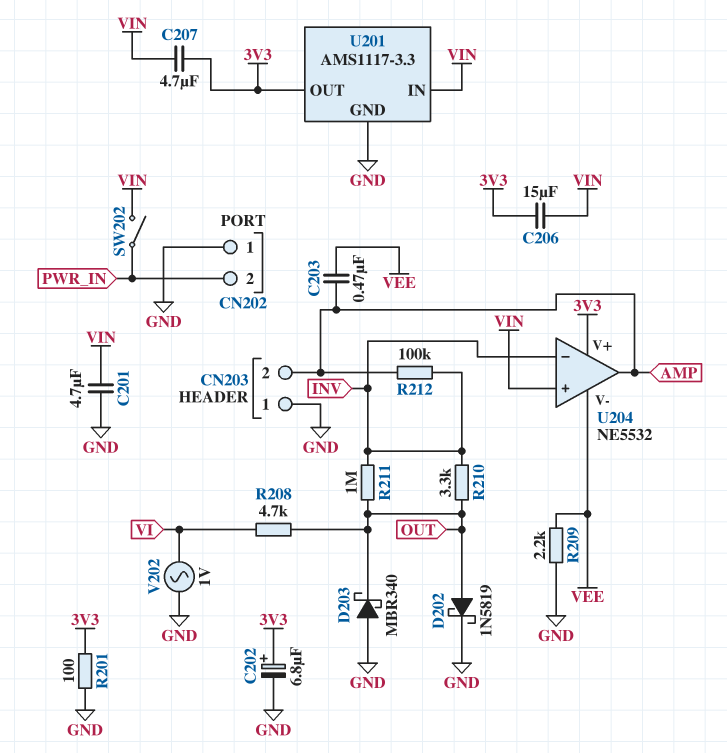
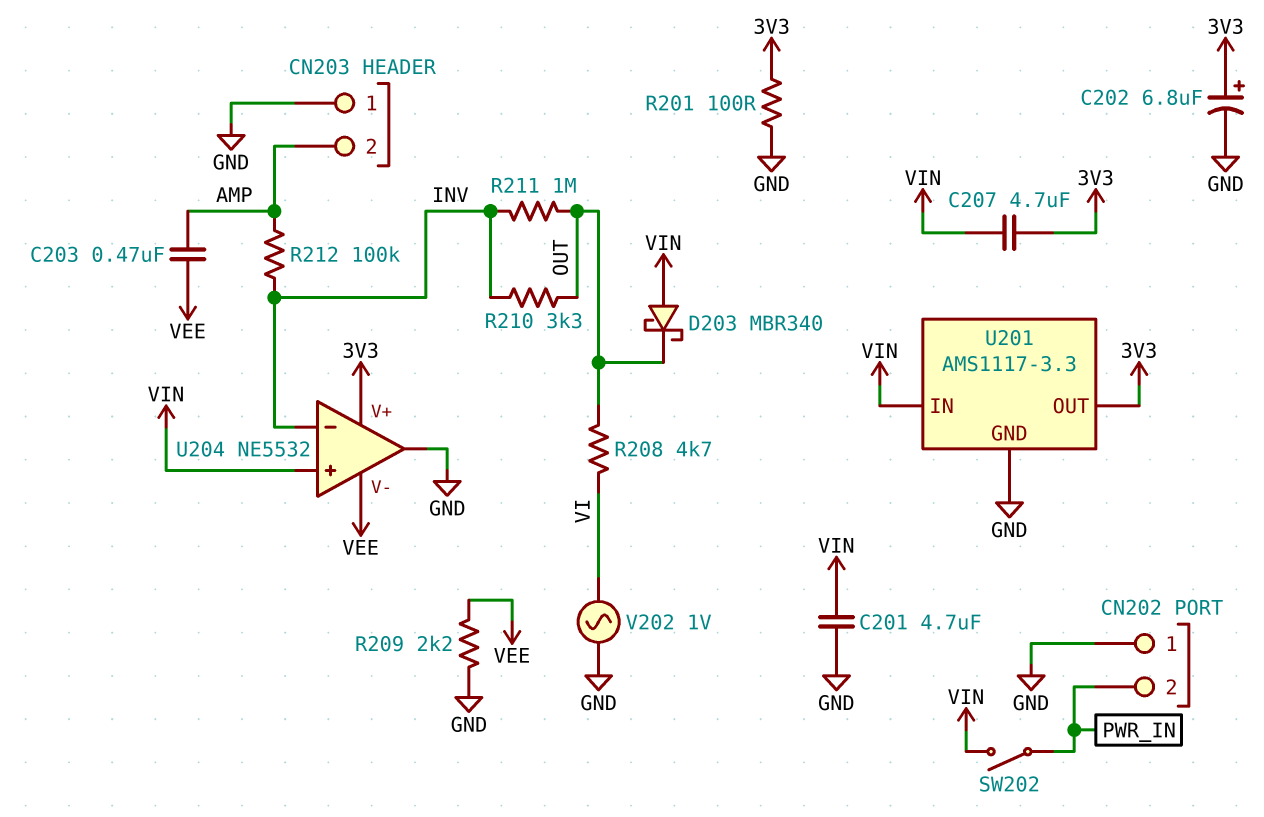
C206: 15uF (3V3, VIN) -> none
D202: schottky 1N5819 (A OUT, K GND) -> none
D203: schottky MBR340 (A GND, K OUT) -> schottky MBR340 (A VIN, K OUT)
U204 pin out: AMP -> GND

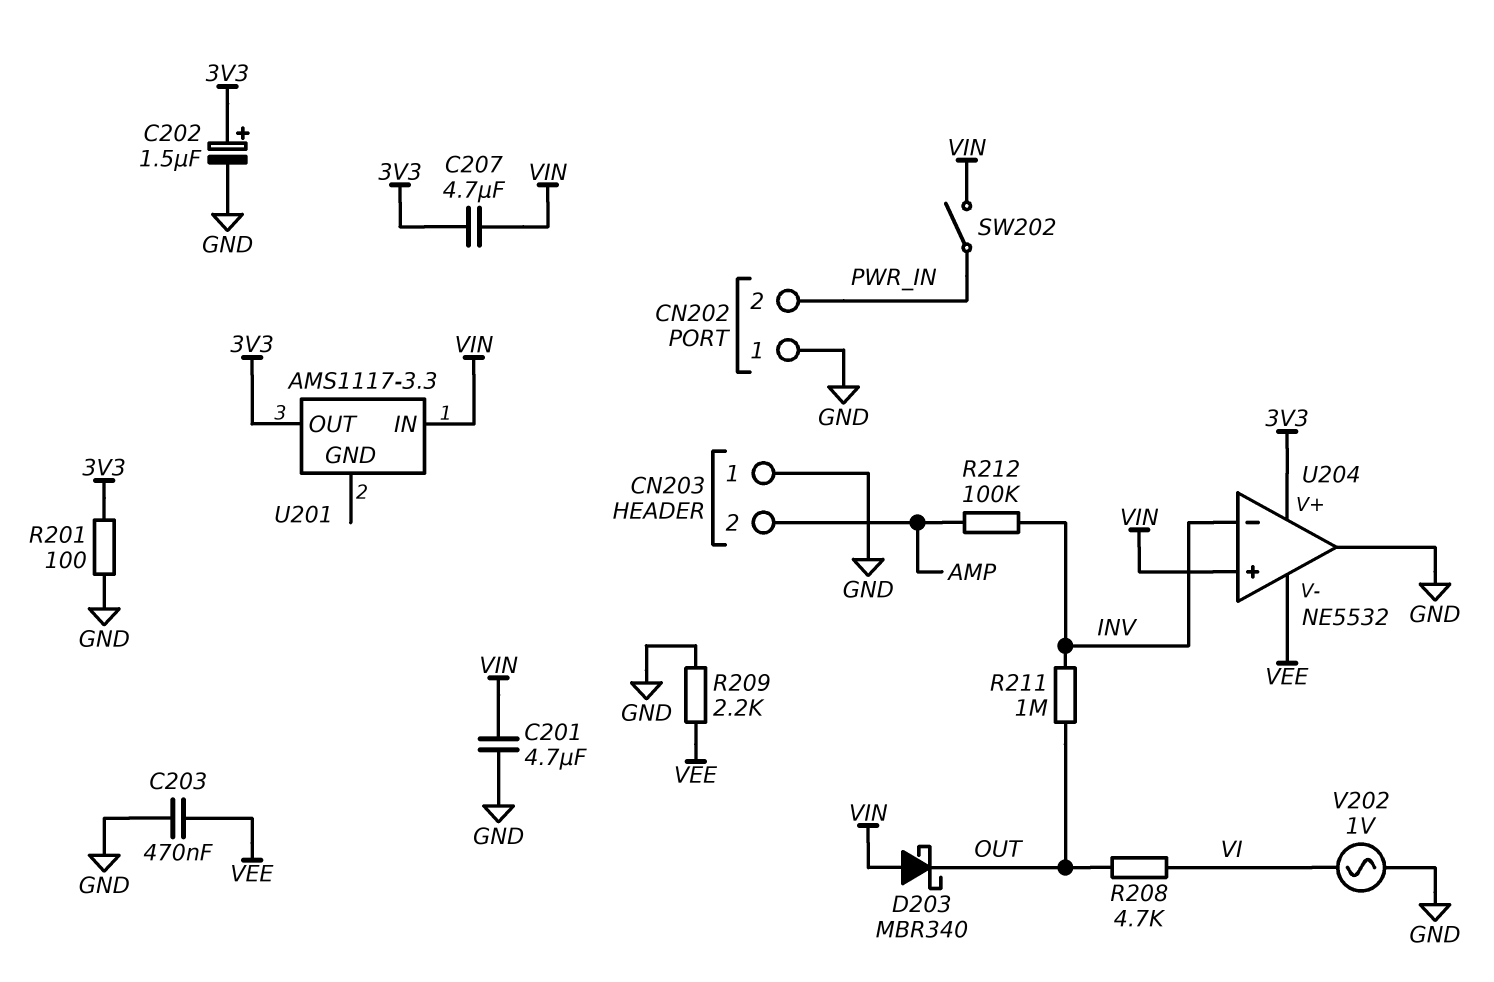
C202: 6.8uF (plus 3V3, minus GND) -> 1.5uF (plus 3V3, minus GND)
C203: 470nF (AMP, VEE) -> 470nF (GND, VEE)
R210: 3.3k (INV, OUT) -> none
U201 pin GND: GND -> none

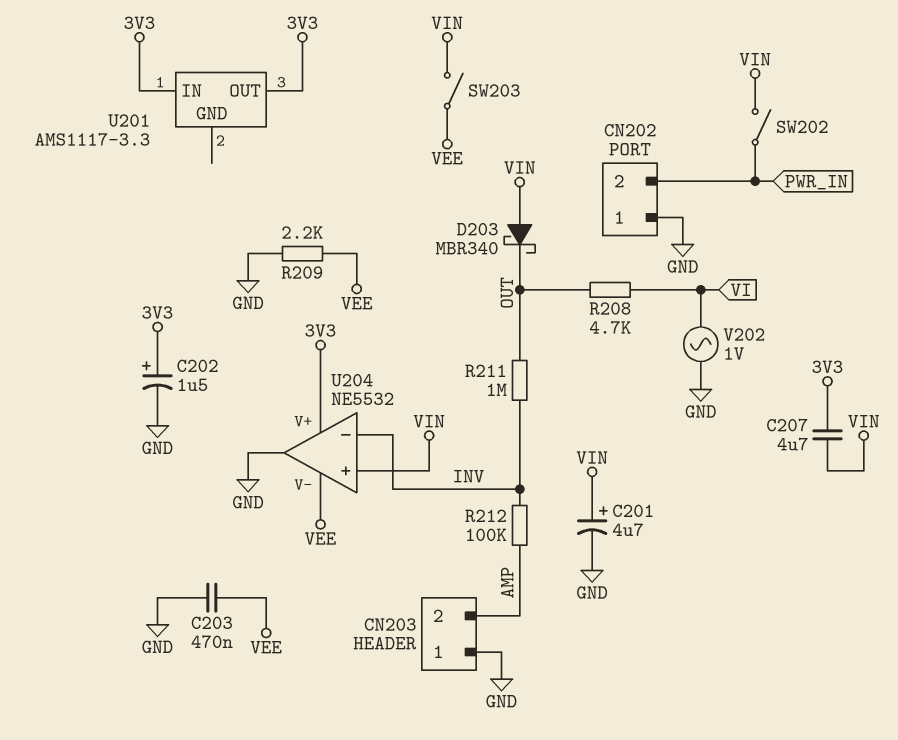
C201: 4.7uF (GND, VIN) -> 4.7uF (plus VIN, minus GND)
R201: 100 (3V3, GND) -> none
SW203: none -> switch (VEE, VIN)
U201 pin IN: VIN -> 3V3

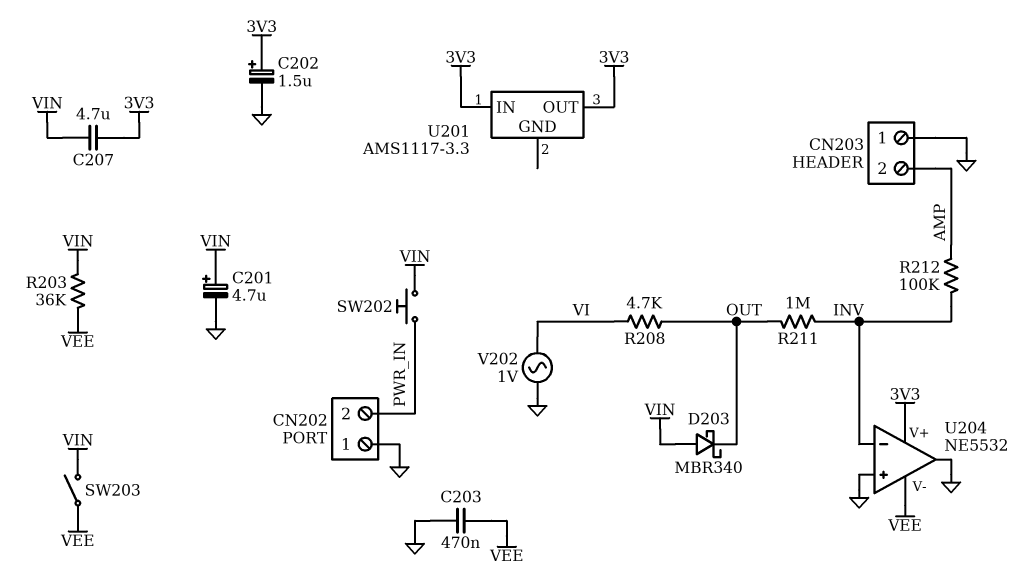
R203: none -> 36k (VEE, VIN)
R209: 2.2k (GND, VEE) -> none
SW202: switch (PWR_IN, VIN) -> button (PWR_IN, VIN)
U204 pin in+: VIN -> GND

